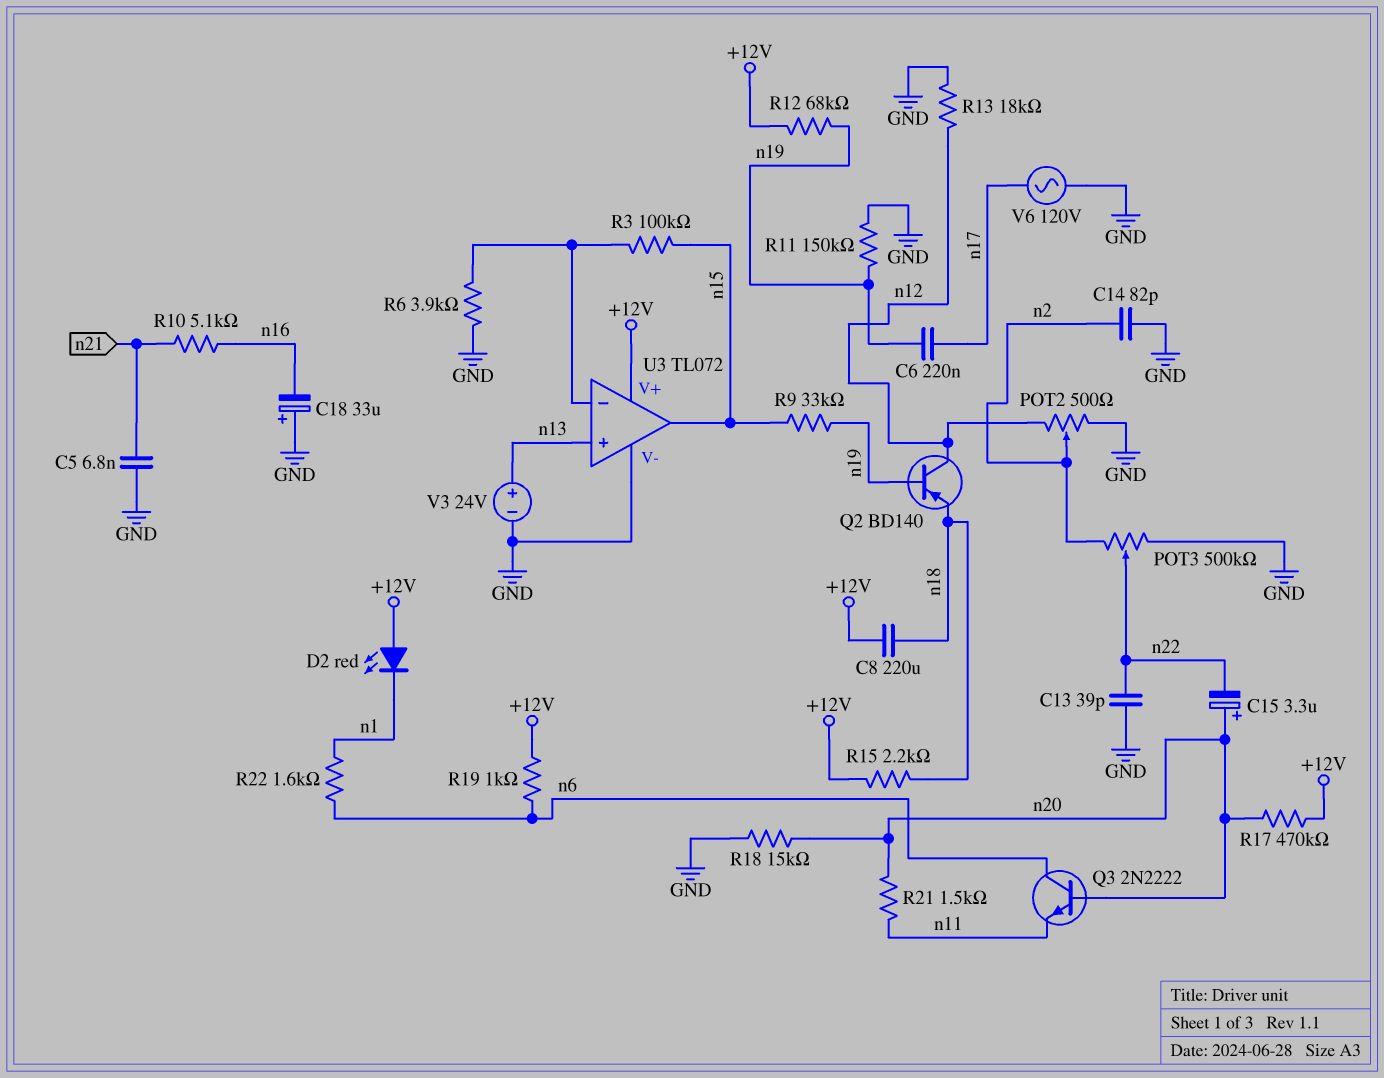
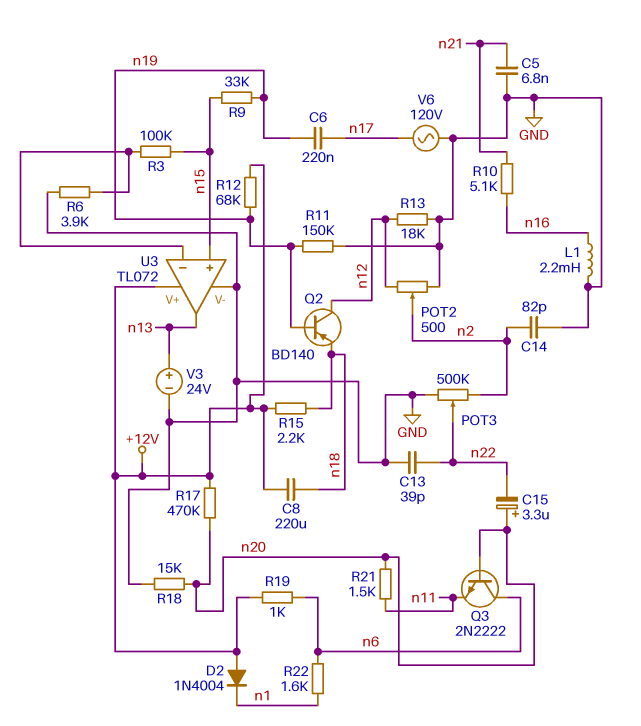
C18: 33uF (plus GND, minus n16) -> none
D2: LED red (A +12V, K n1) -> diode 1N4004 (A +12V, K n1)
L1: none -> 2.2mH (GND, n16)
U3 pin in+: n13 -> n15
U3 pin out: n15 -> n13

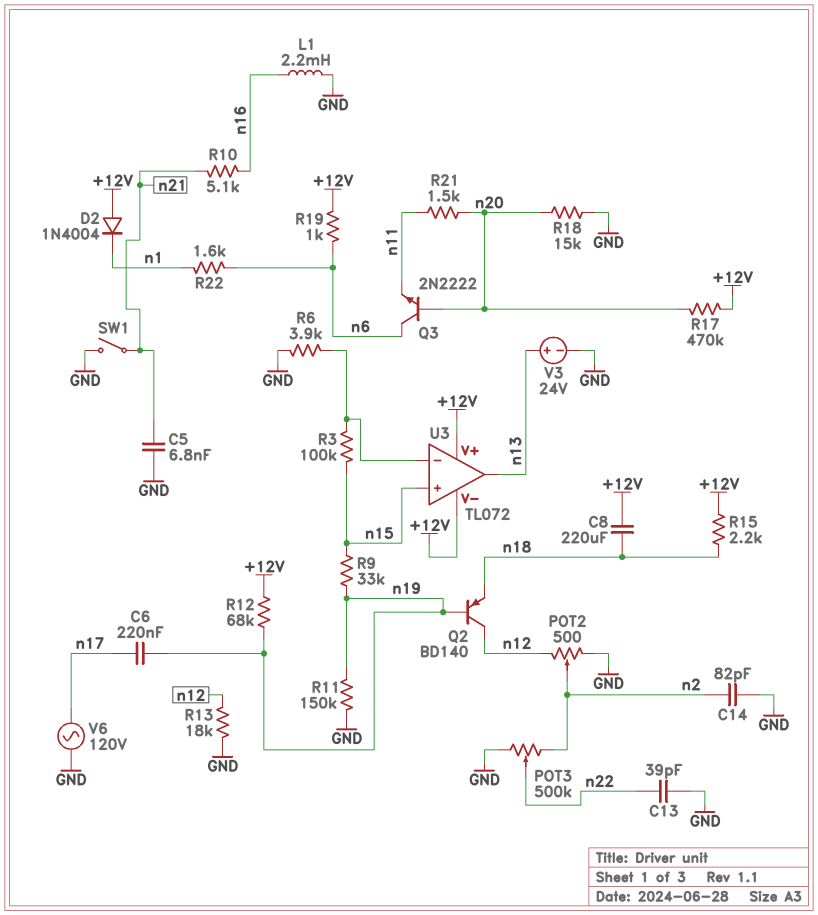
C15: 3.3uF (plus n20, minus n22) -> none
SW1: none -> switch (GND, n21)
U3 pin V-: GND -> +12V

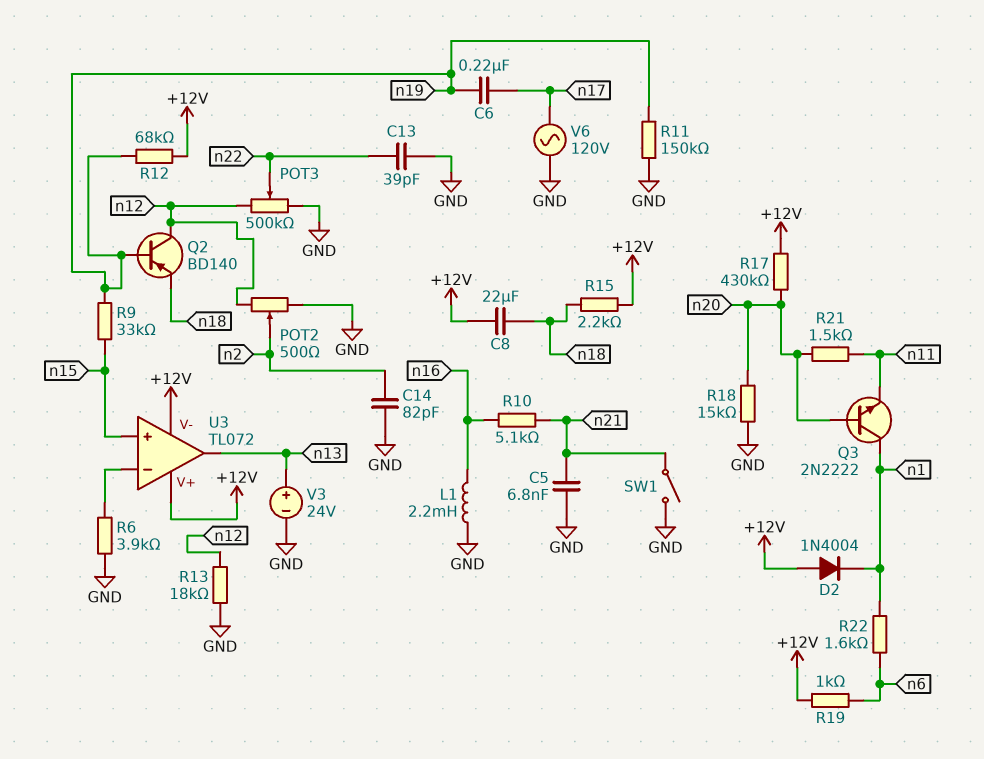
C8: 220uF (+12V, n18) -> 22uF (+12V, n18)
POT3: 500k (GND, n2, wiper n22) -> 500k (GND, n12, wiper n22)
Q3: NPN 2N2222 (B n20, C n6, E n11) -> NPN 2N2222 (B n20, C n1, E n11)
R3: 100k (U3/in-, n15) -> none
R17: 470k (+12V, n20) -> 430k (+12V, n20)

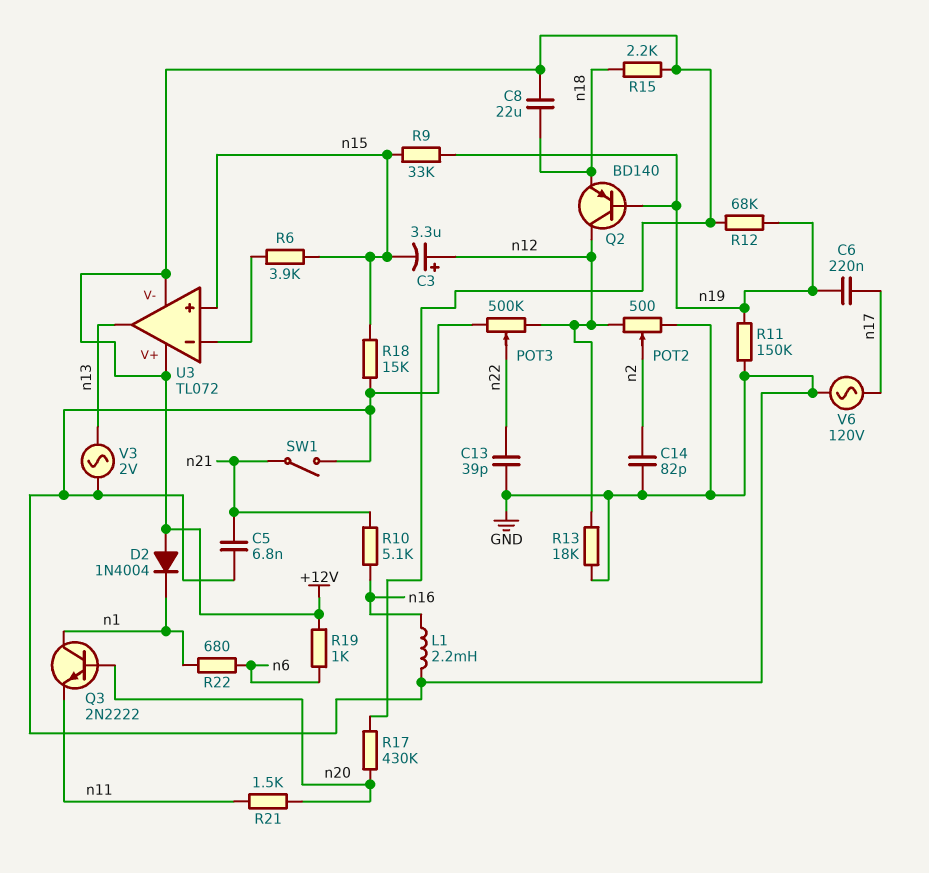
C3: none -> 3.3uF (plus n12, minus n15)
R6: 3.9k (GND, U3/in-) -> 3.9k (U3/in-, n15)
R18: 15k (GND, n20) -> 15k (GND, n15)
R22: 1.6k (n1, n6) -> 680 (n1, n6)
V3: 24V (plus n13, minus GND) -> AC 2V (GND, n13)

